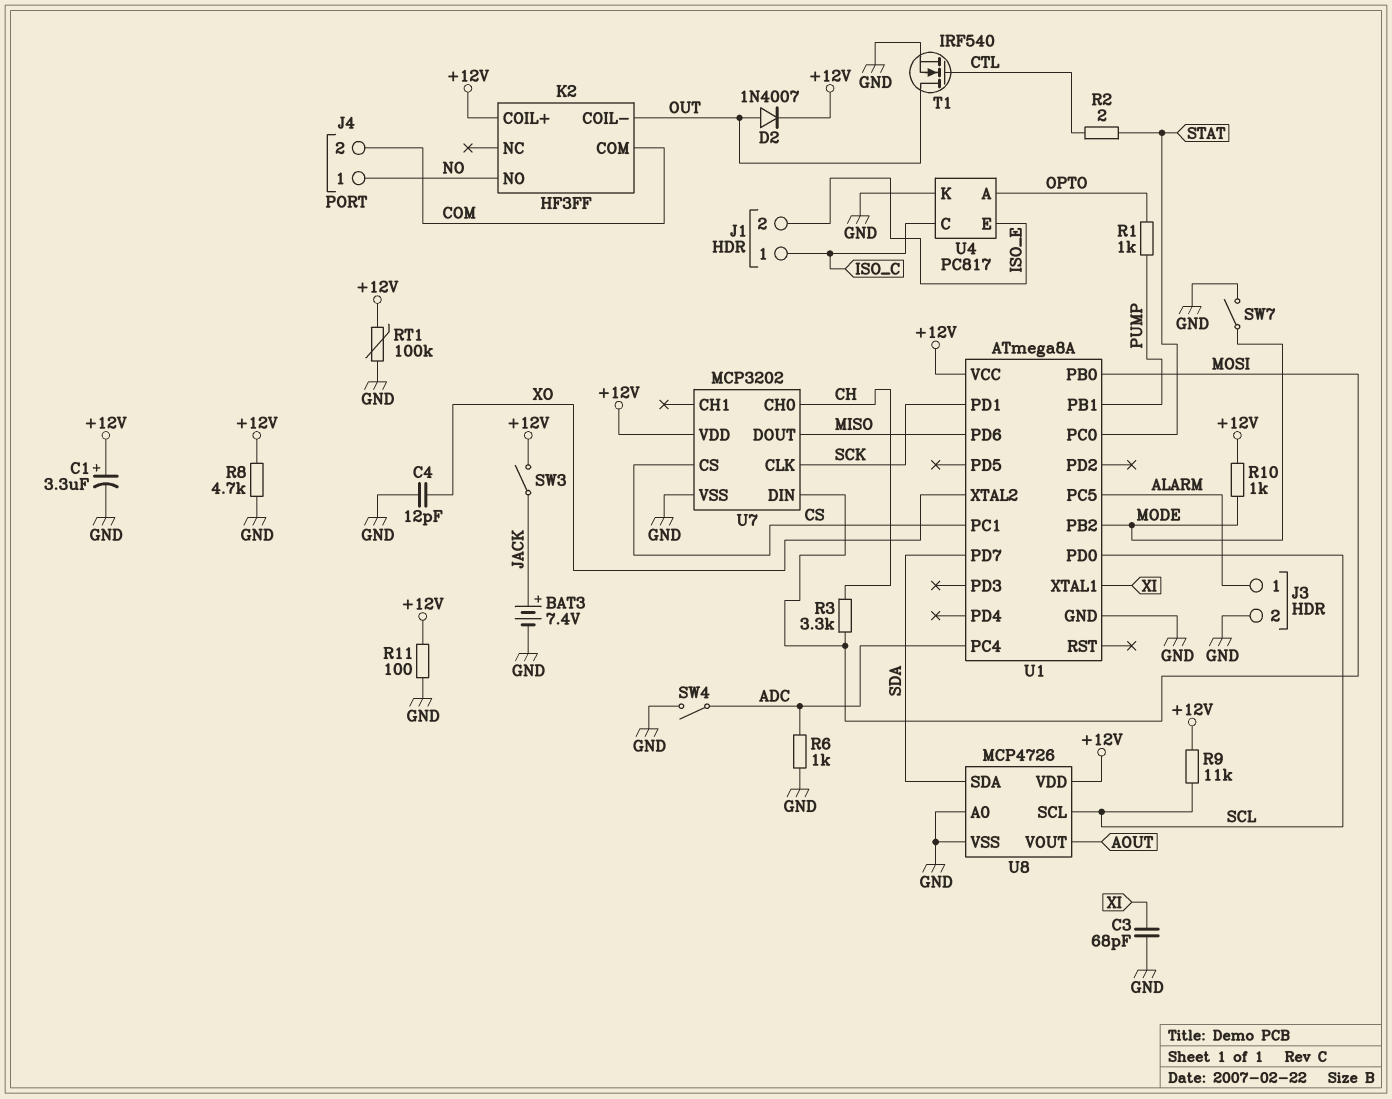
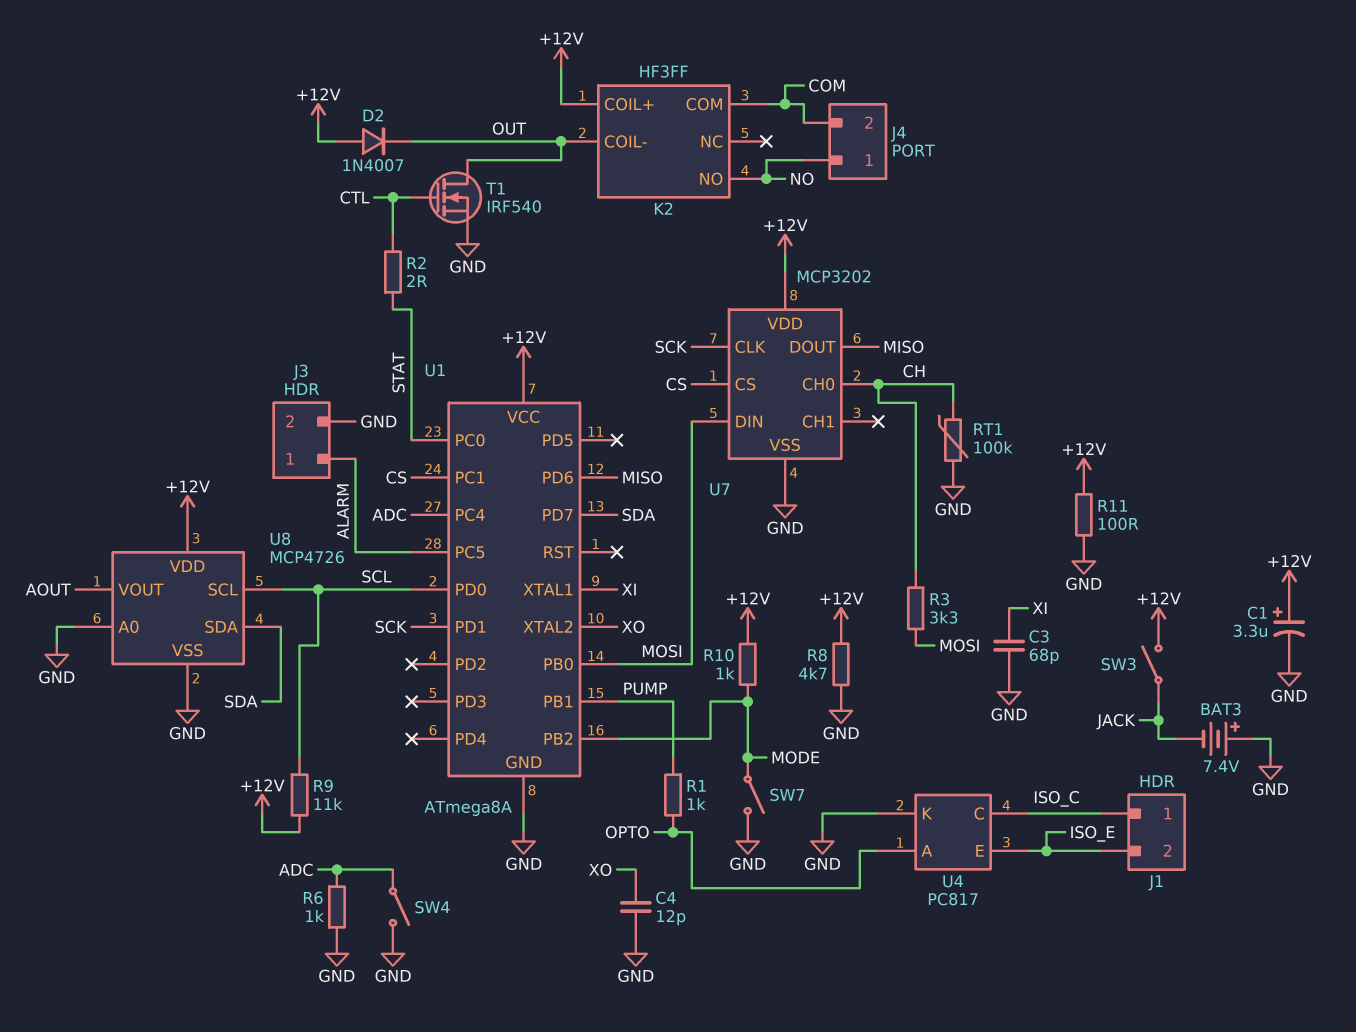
BAT3: 7.4V (plus JACK, minus GND) -> 7.4V (plus GND, minus JACK)
D2: diode 1N4007 (A OUT, K +12V) -> diode 1N4007 (A +12V, K OUT)
RT1: 100k (+12V, GND) -> 100k (CH, GND)

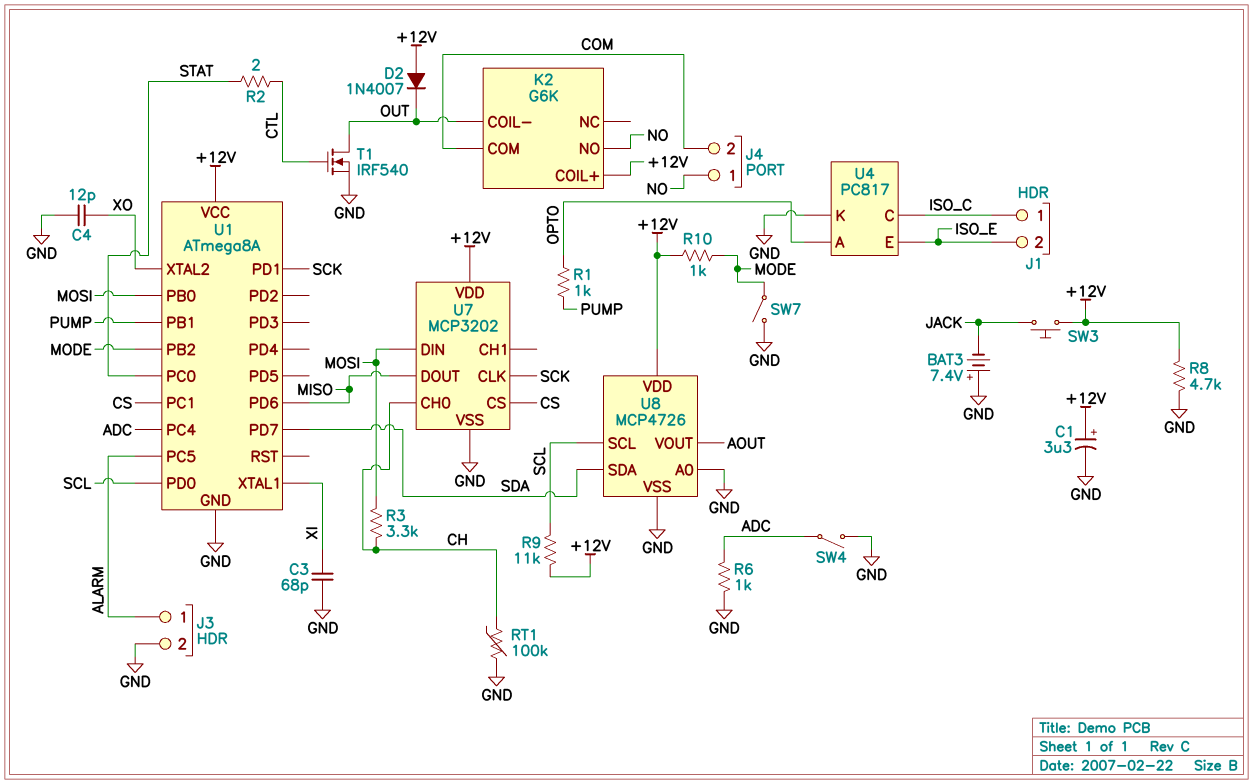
K2: HF3FF -> G6K
R11: 100 (+12V, GND) -> none
SW3: switch (+12V, JACK) -> button (+12V, JACK)

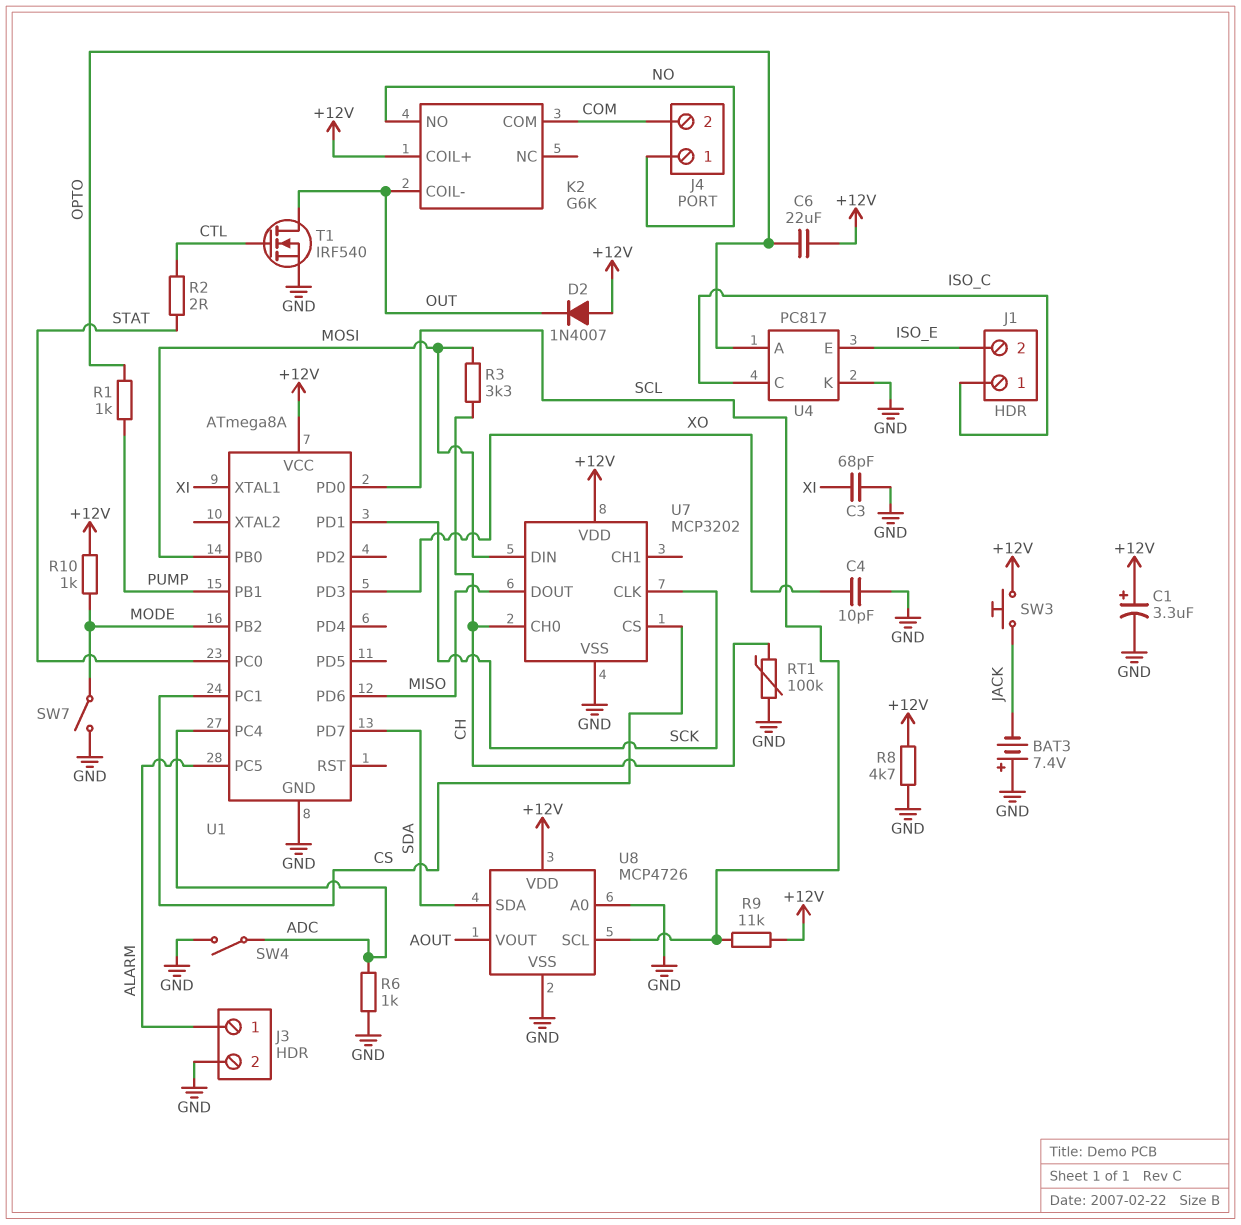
C4: 12pF (GND, XO) -> 10pF (GND, XO)
C6: none -> 22uF (+12V, OPTO)
U1 pin PD3: none -> XO
U1 pin XTAL2: XO -> none

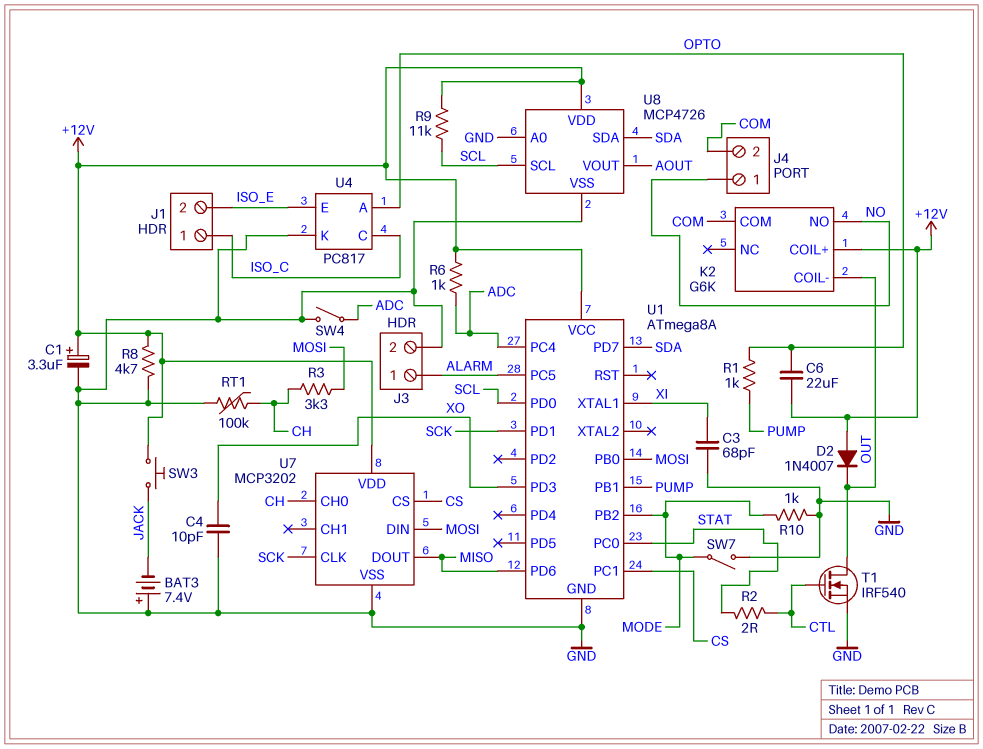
R6: 1k (ADC, GND) -> 1k (+12V, ADC)
R10: 1k (+12V, MODE) -> 1k (GND, MODE)

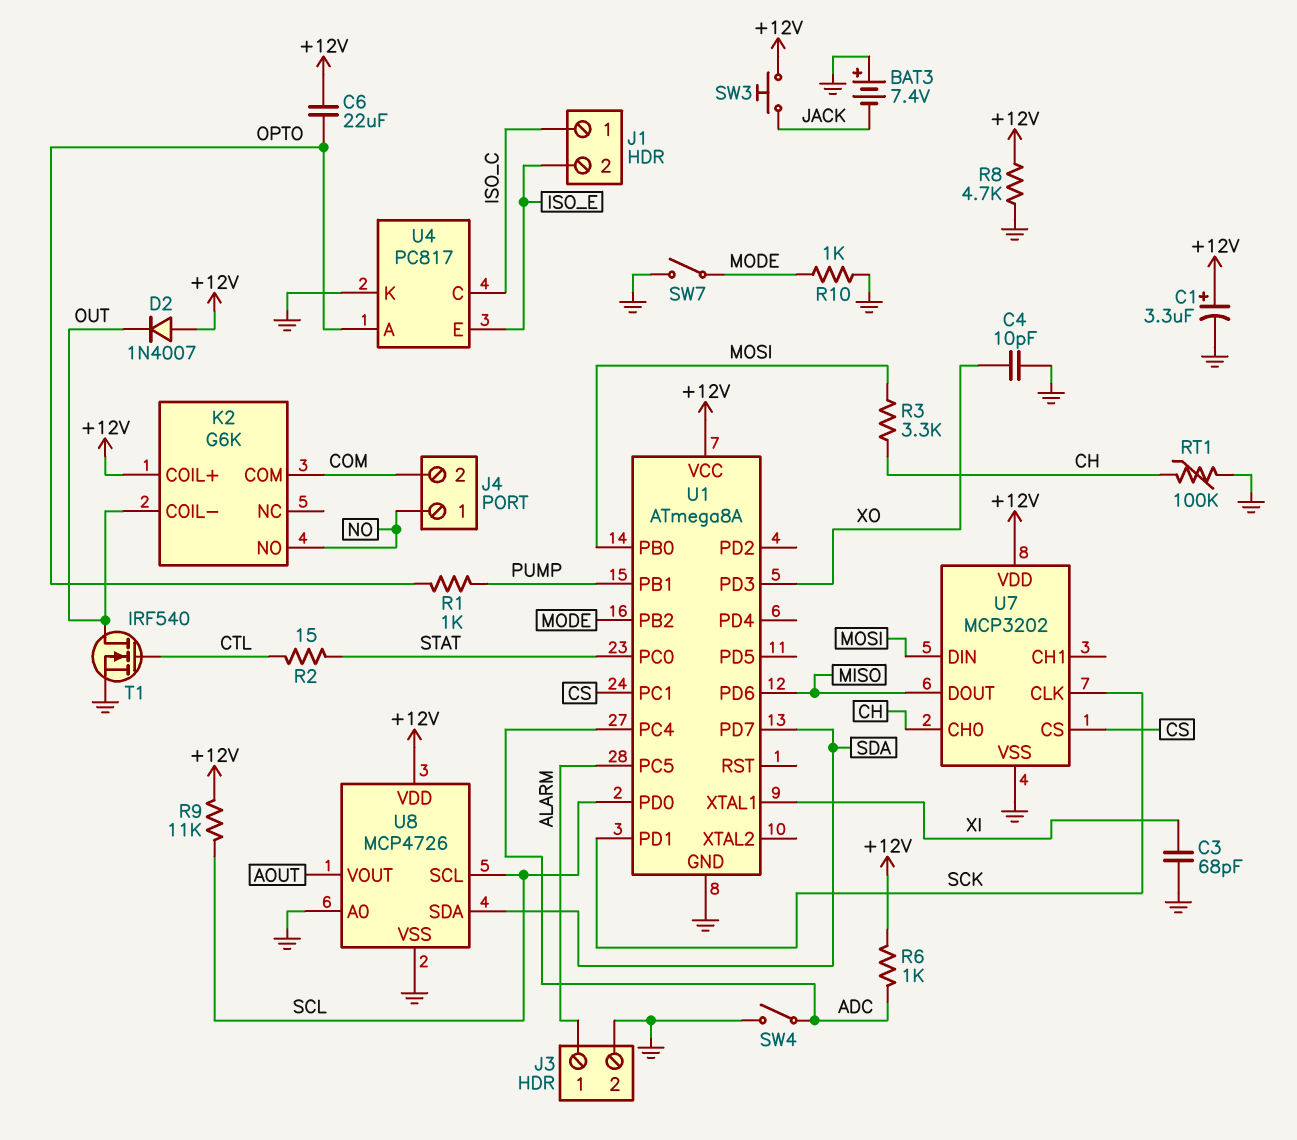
R2: 2 (CTL, STAT) -> 15 (CTL, STAT)

